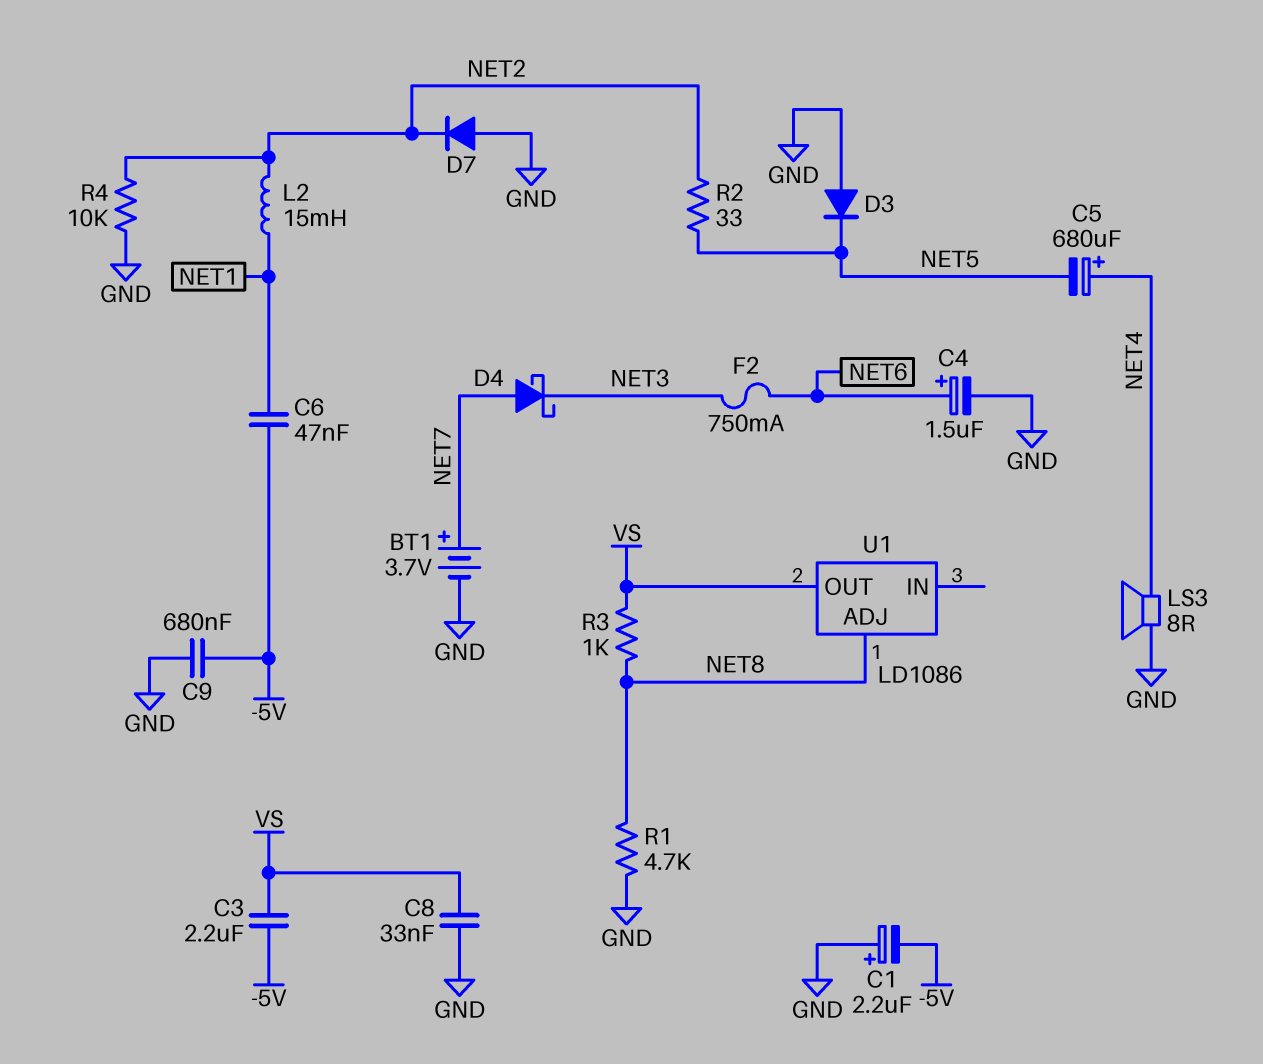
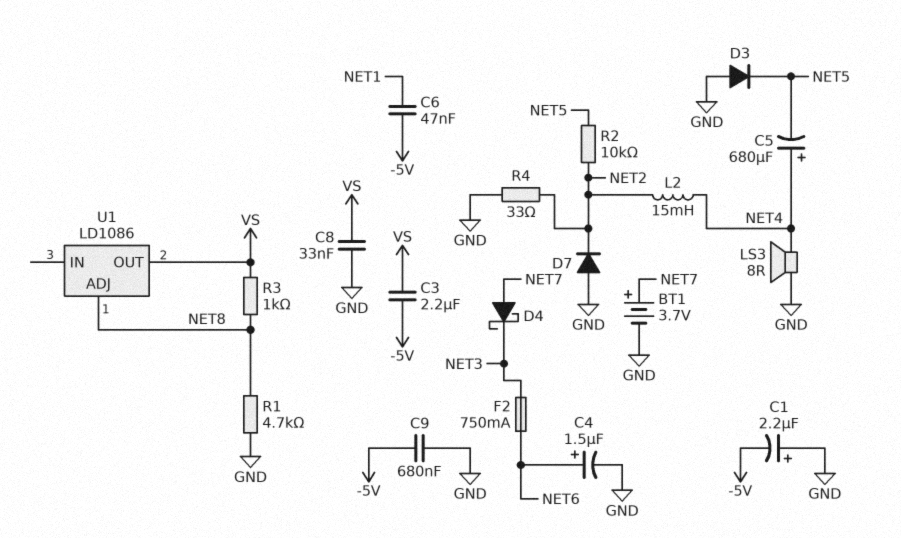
L2: 15mH (NET1, NET2) -> 15mH (NET2, NET4)
R2: 33 (NET2, NET5) -> 10k (NET2, NET5)
R4: 10k (GND, NET2) -> 33 (GND, NET2)

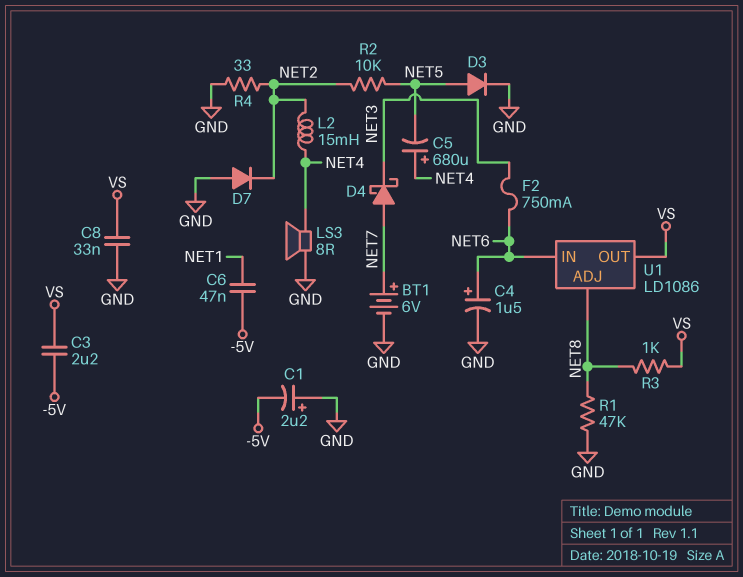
BT1: 3.7V (plus NET7, minus GND) -> 6V (plus NET7, minus GND)
C9: 680nF (-5V, GND) -> none
D3: diode (A GND, K NET5) -> diode (A NET5, K GND)
R1: 4.7k (GND, NET8) -> 47k (GND, NET8)
U1 pin IN: none -> NET6

